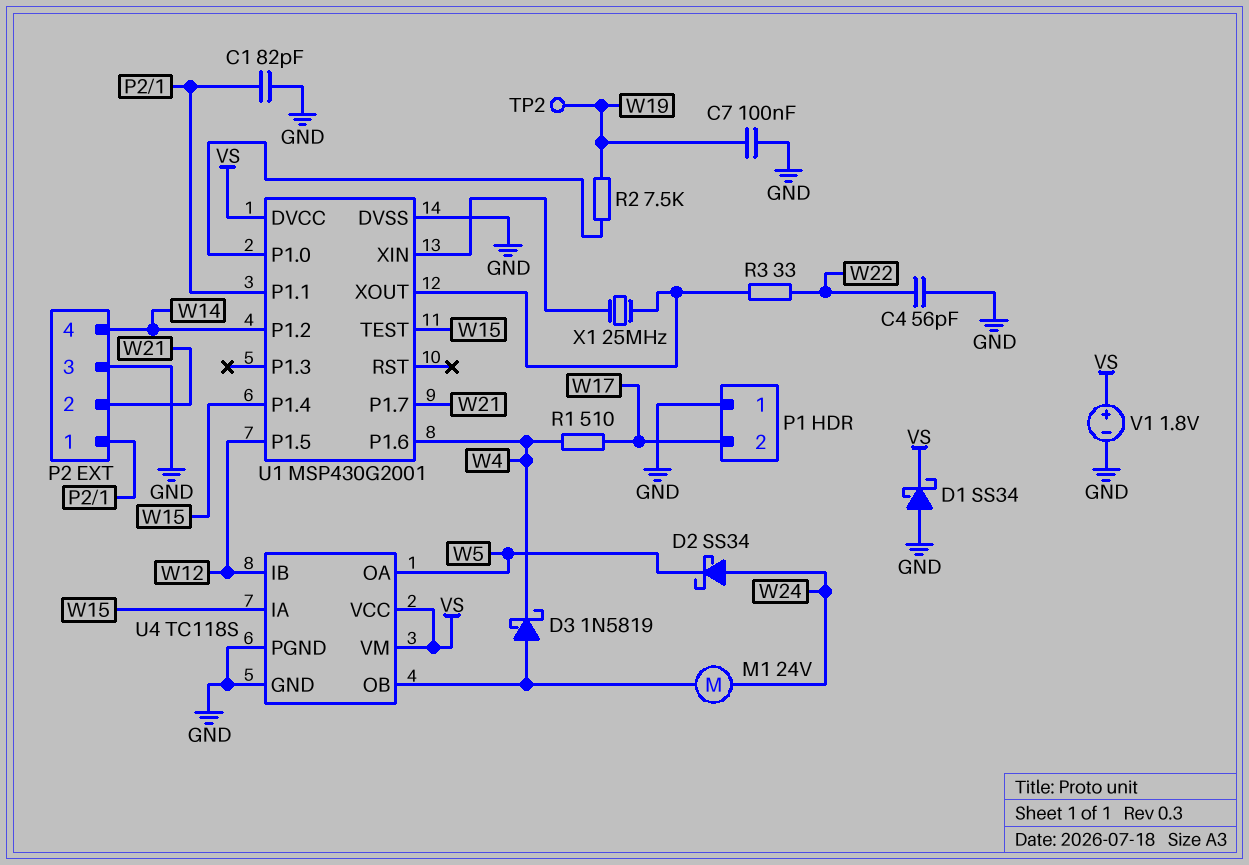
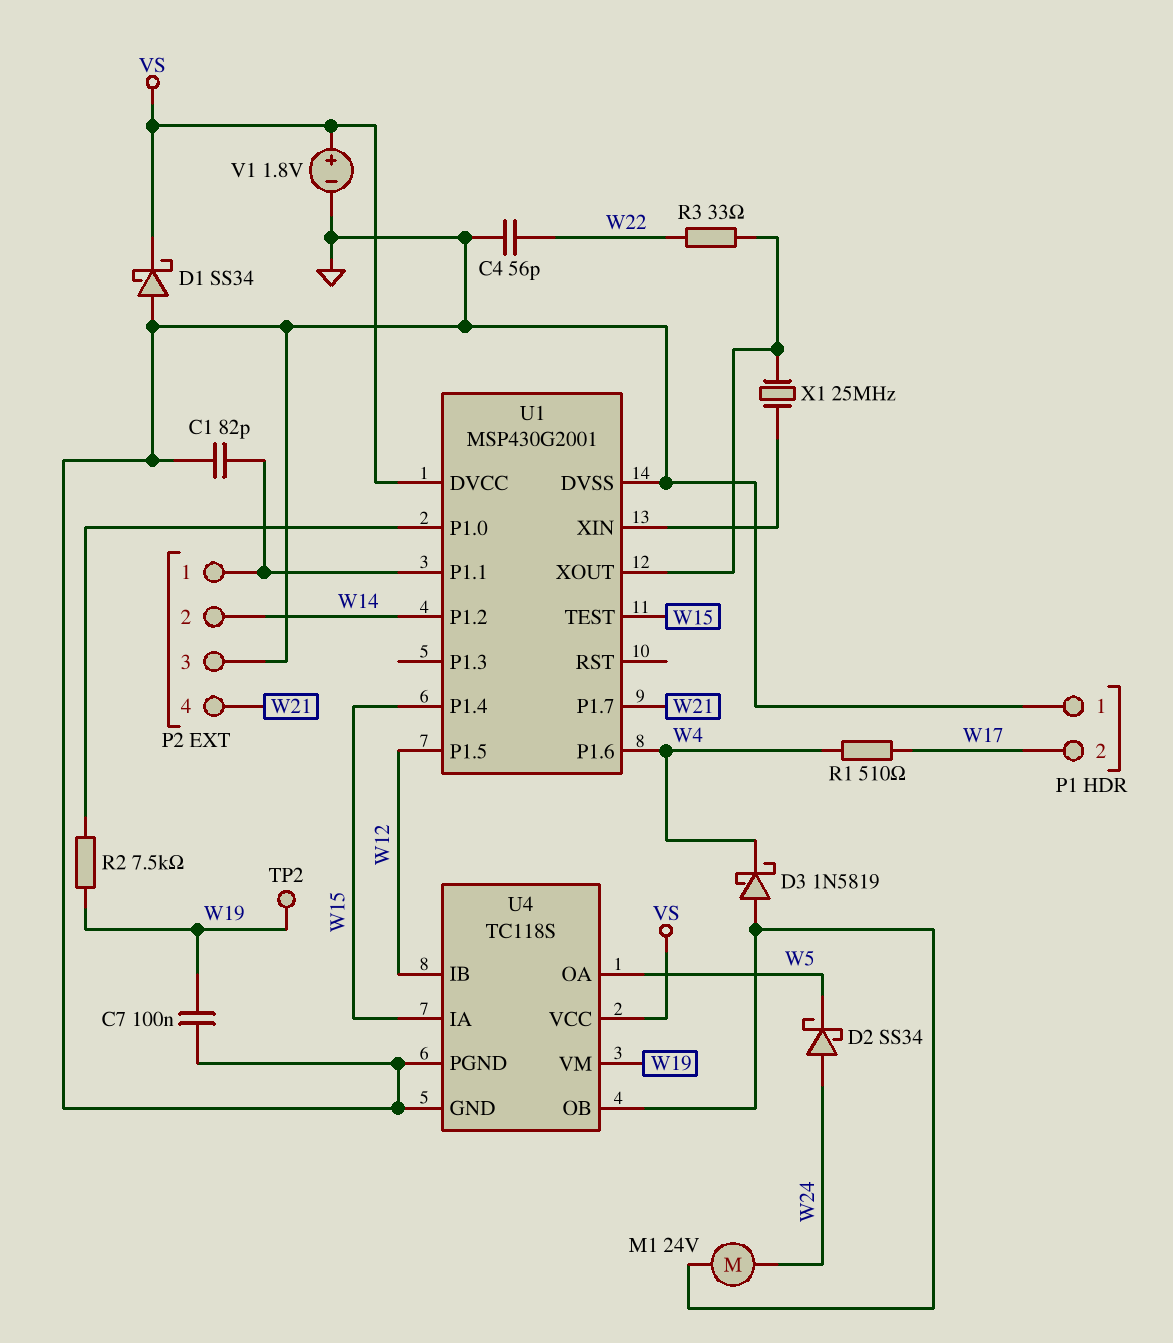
P2 pin 2: W21 -> W14
P2 pin 4: W14 -> W21
U4 pin VM: VS -> W19

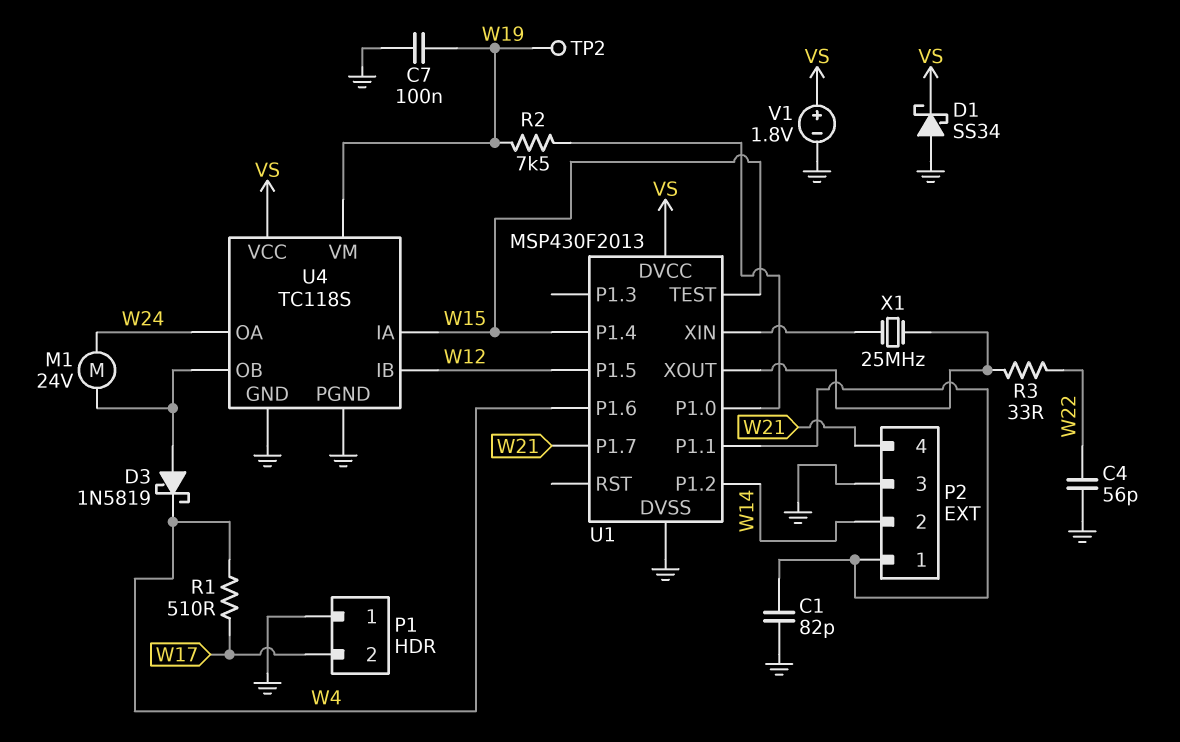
D2: schottky SS34 (A W24, K W5) -> none
U1: MSP430G2001 -> MSP430F2013
U4 pin OA: W5 -> W24

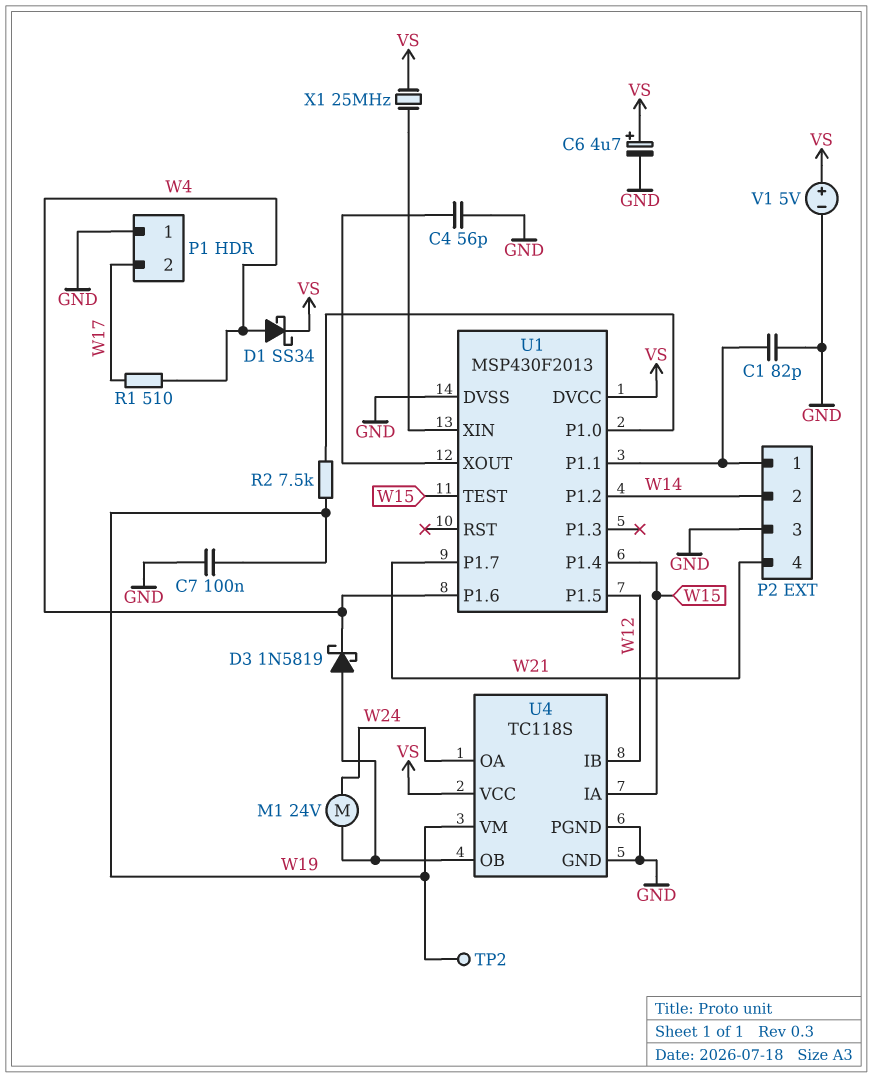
C4: 56pF (GND, W22) -> 56pF (GND, U1/XOUT)
C6: none -> 4.7uF (plus VS, minus GND)
D1: schottky SS34 (A GND, K VS) -> schottky SS34 (A W4, K VS)
R3: 33 (U1/XOUT, W22) -> none
V1: 1.8V (plus VS, minus GND) -> 5V (plus VS, minus GND)
X1: 25MHz (U1/XIN, U1/XOUT) -> 25MHz (U1/XIN, VS)

